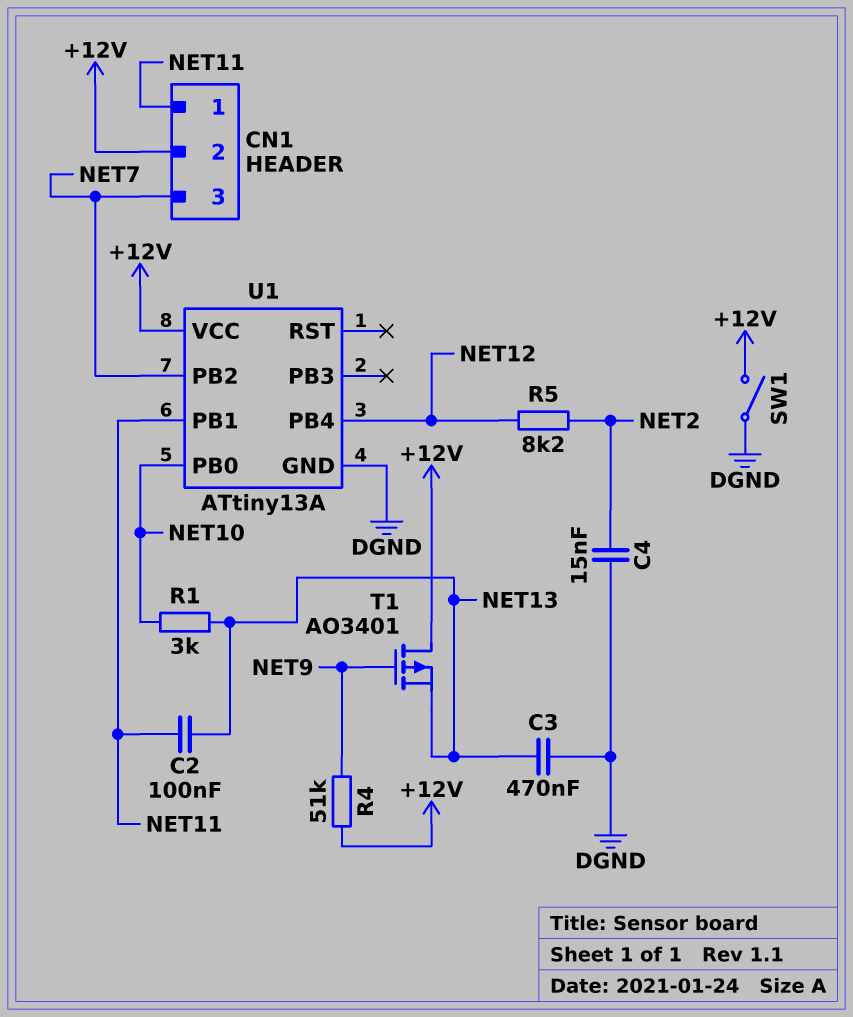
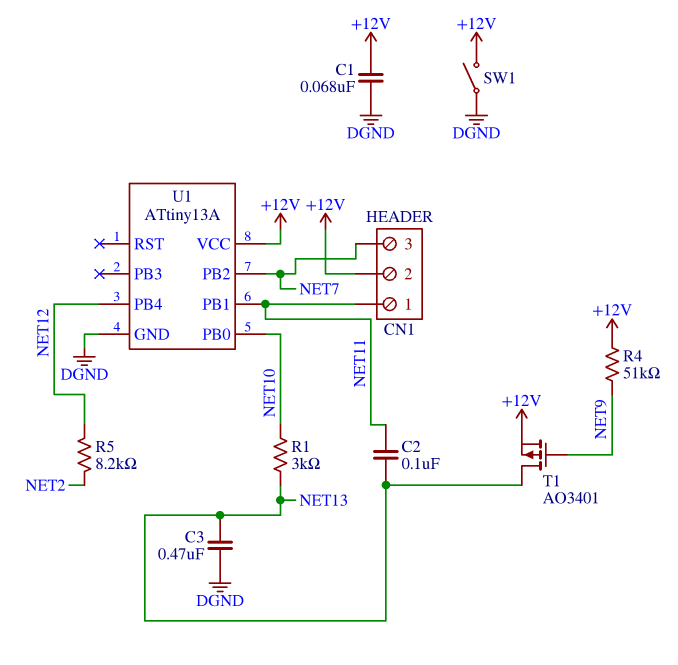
C1: none -> 68nF (+12V, DGND)
C4: 15nF (DGND, NET2) -> none
T1: PMOS AO3401 (G NET9, D +12V, S NET13) -> PMOS AO3401 (G NET9, D NET13, S +12V)

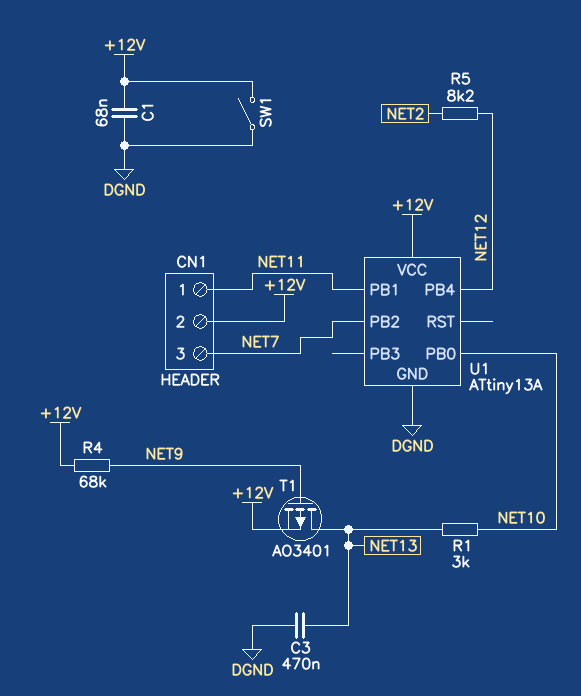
C2: 100nF (NET11, NET13) -> none
R4: 51k (+12V, NET9) -> 68k (+12V, NET9)

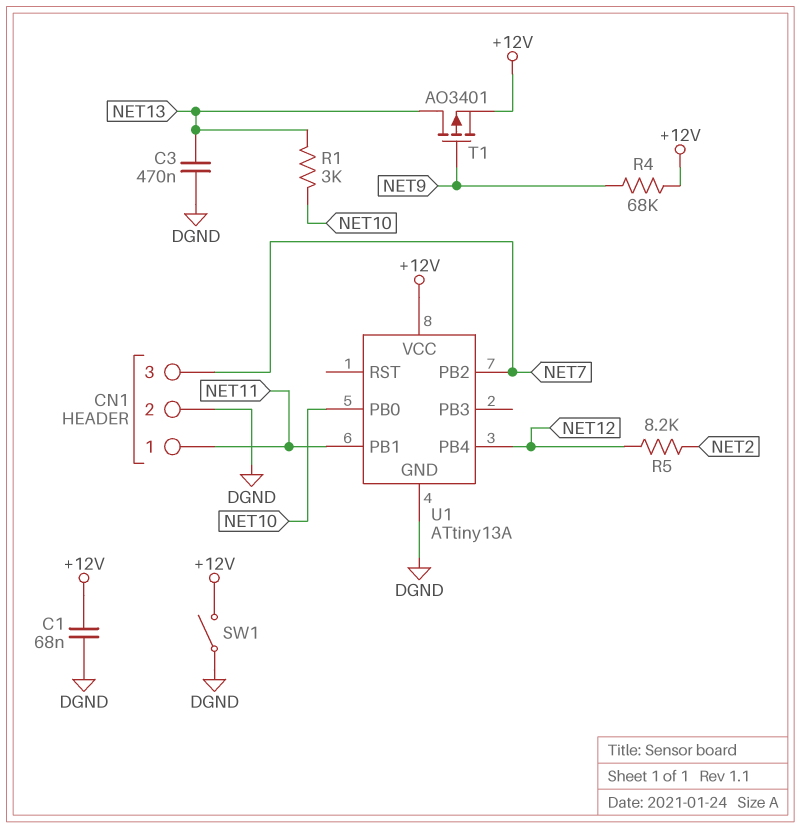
CN1 pin 2: +12V -> DGND

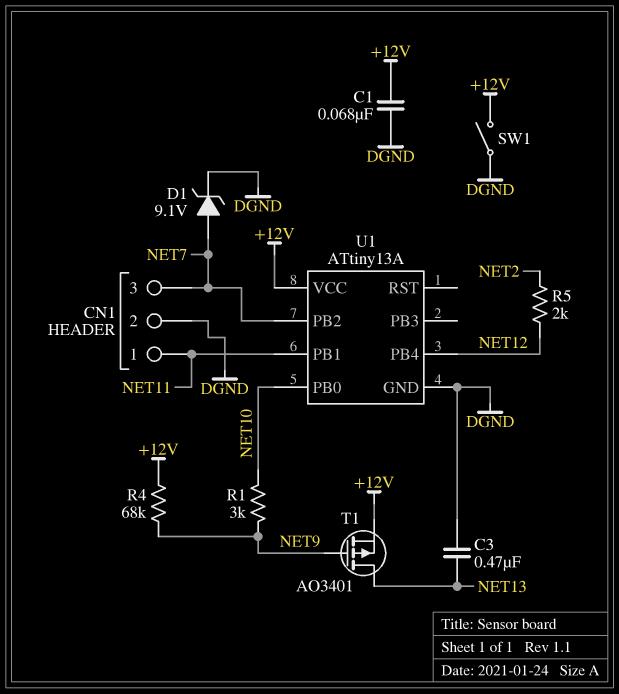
D1: none -> zener 9.1V (A NET7, K DGND)
R1: 3k (NET10, NET13) -> 3k (NET9, NET10)
R5: 8.2k (NET2, NET12) -> 2k (NET2, NET12)

